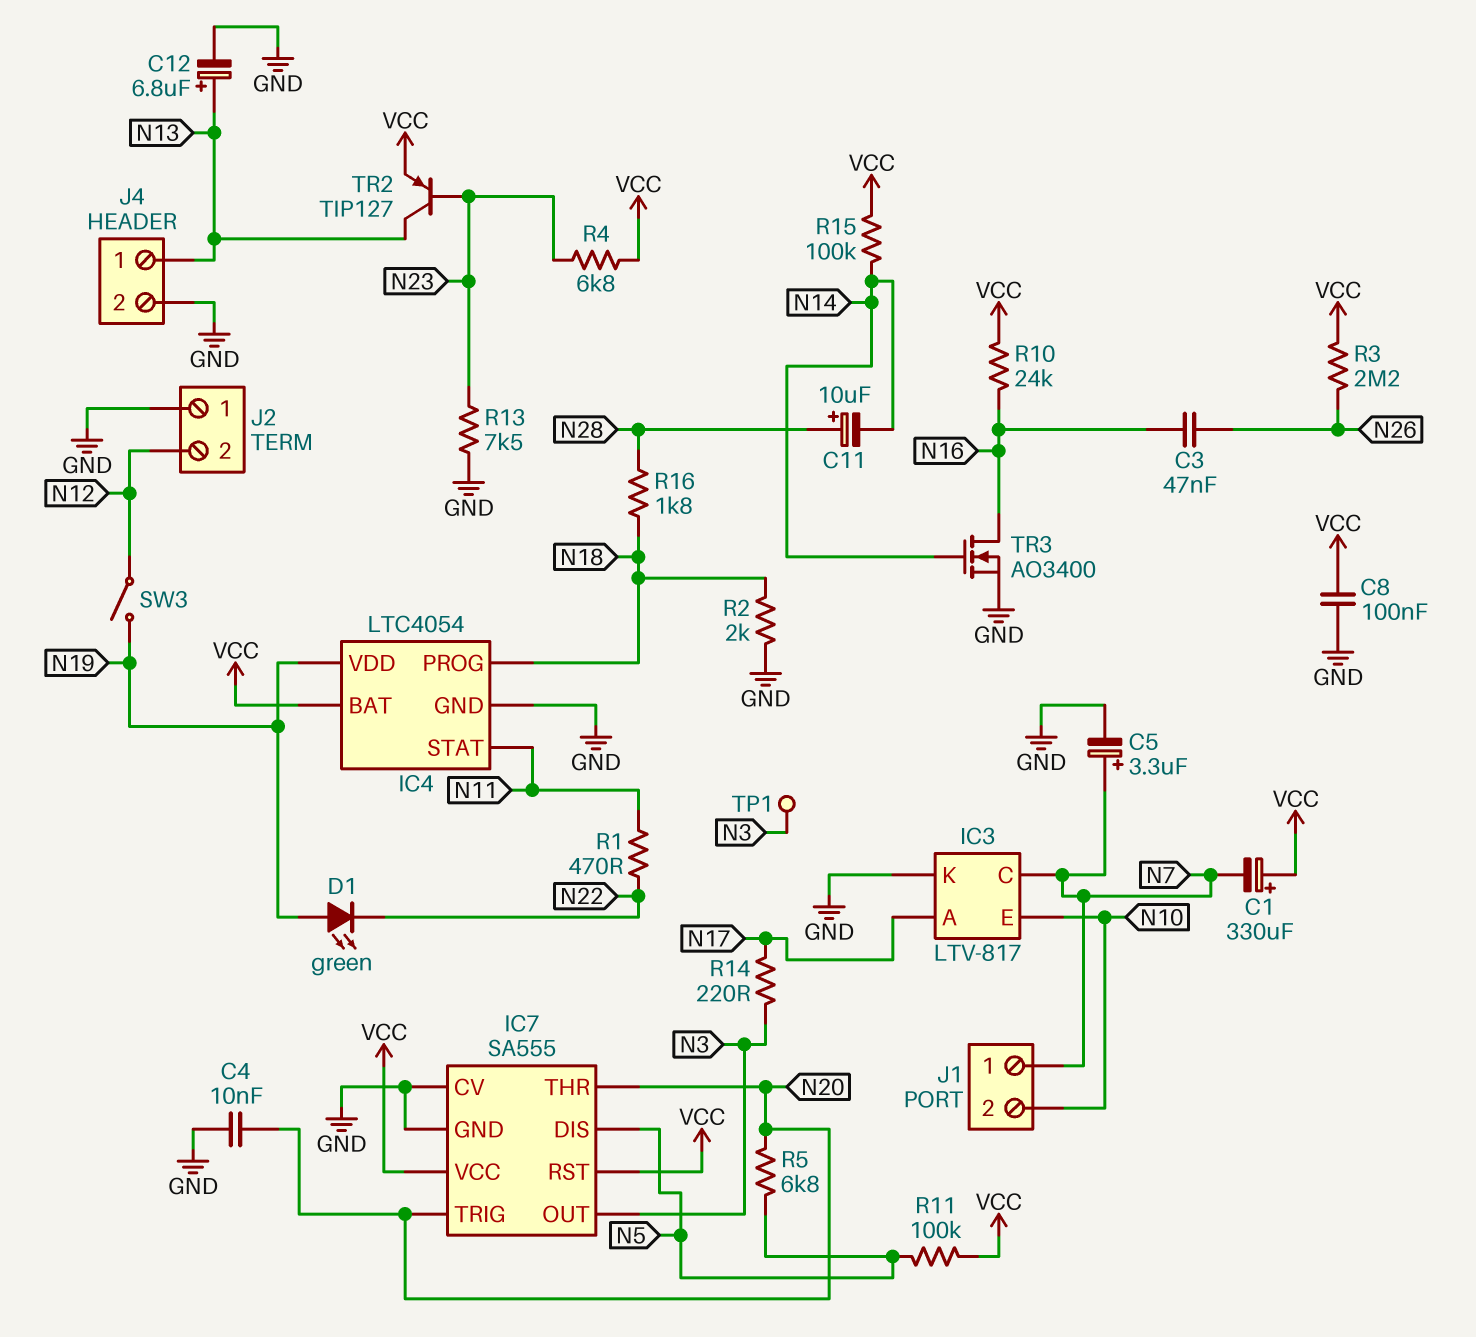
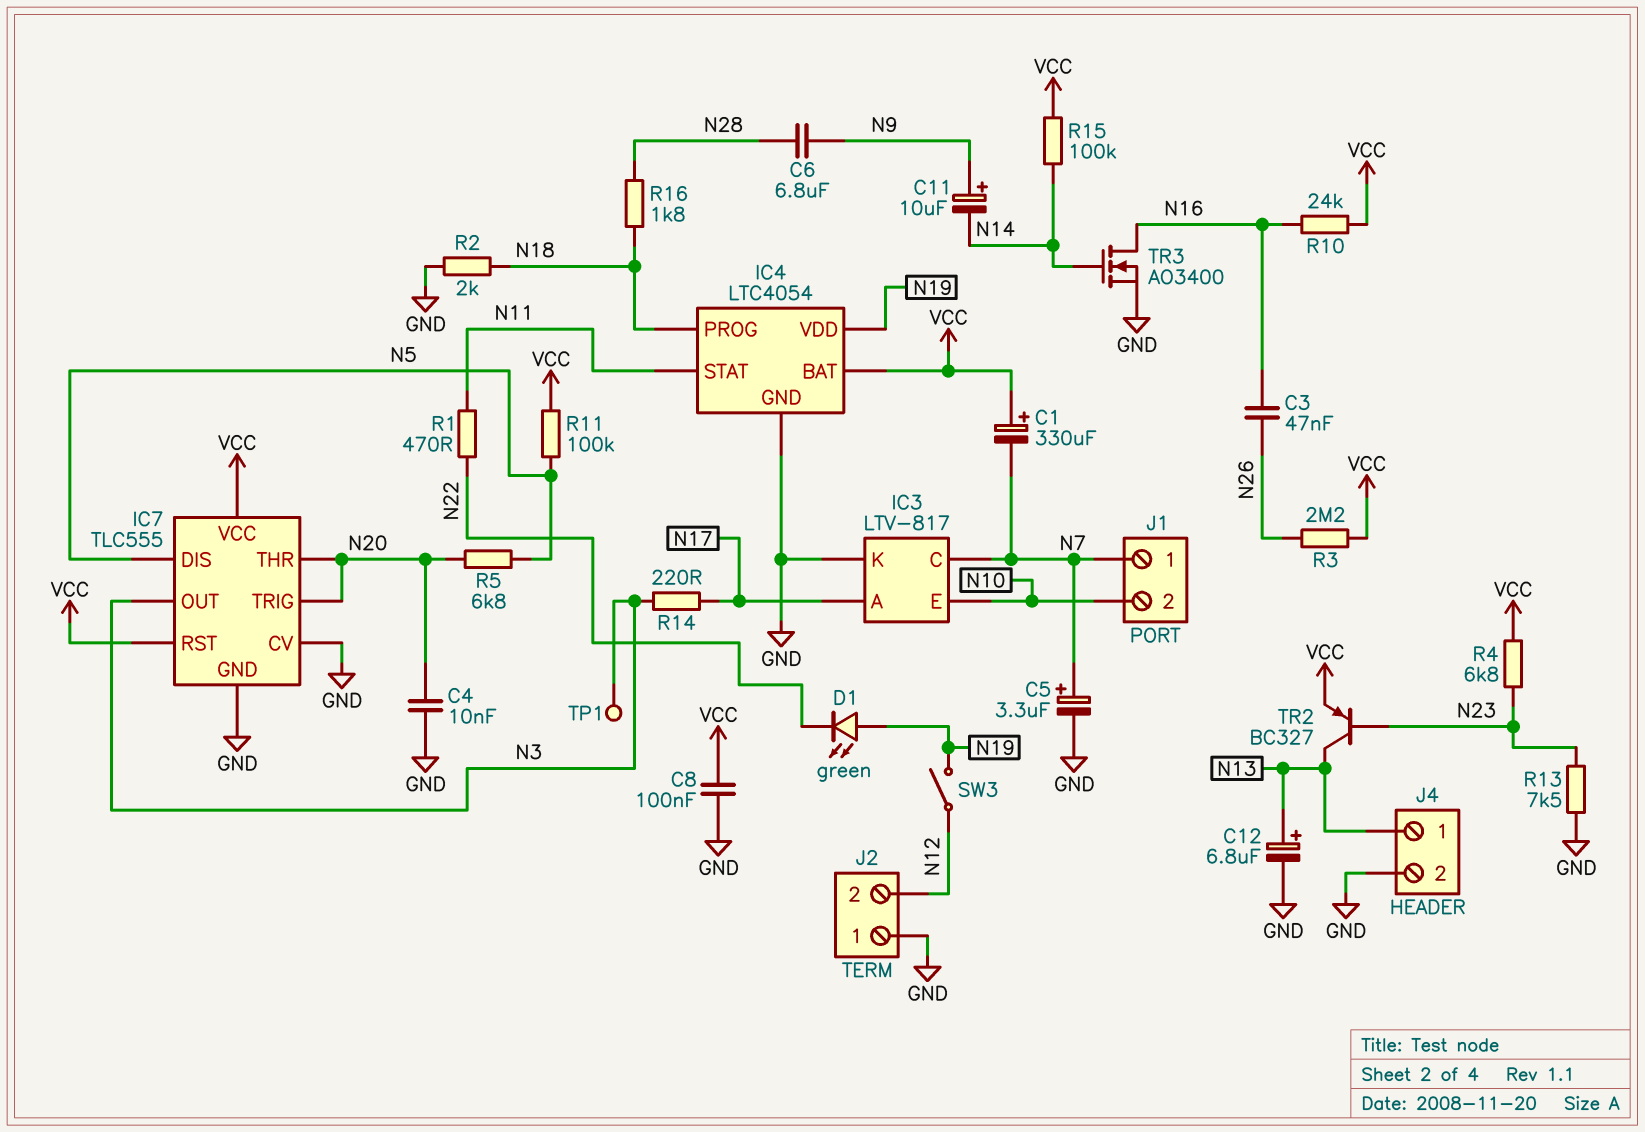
C6: none -> 6.8uF (N9, N28)
C11: 10uF (plus N28, minus N14) -> 10uF (plus N9, minus N14)
IC7: SA555 -> TLC555
TR2: PNP TIP127 (B N23, C N13, E VCC) -> PNP BC327 (B N23, C N13, E VCC)

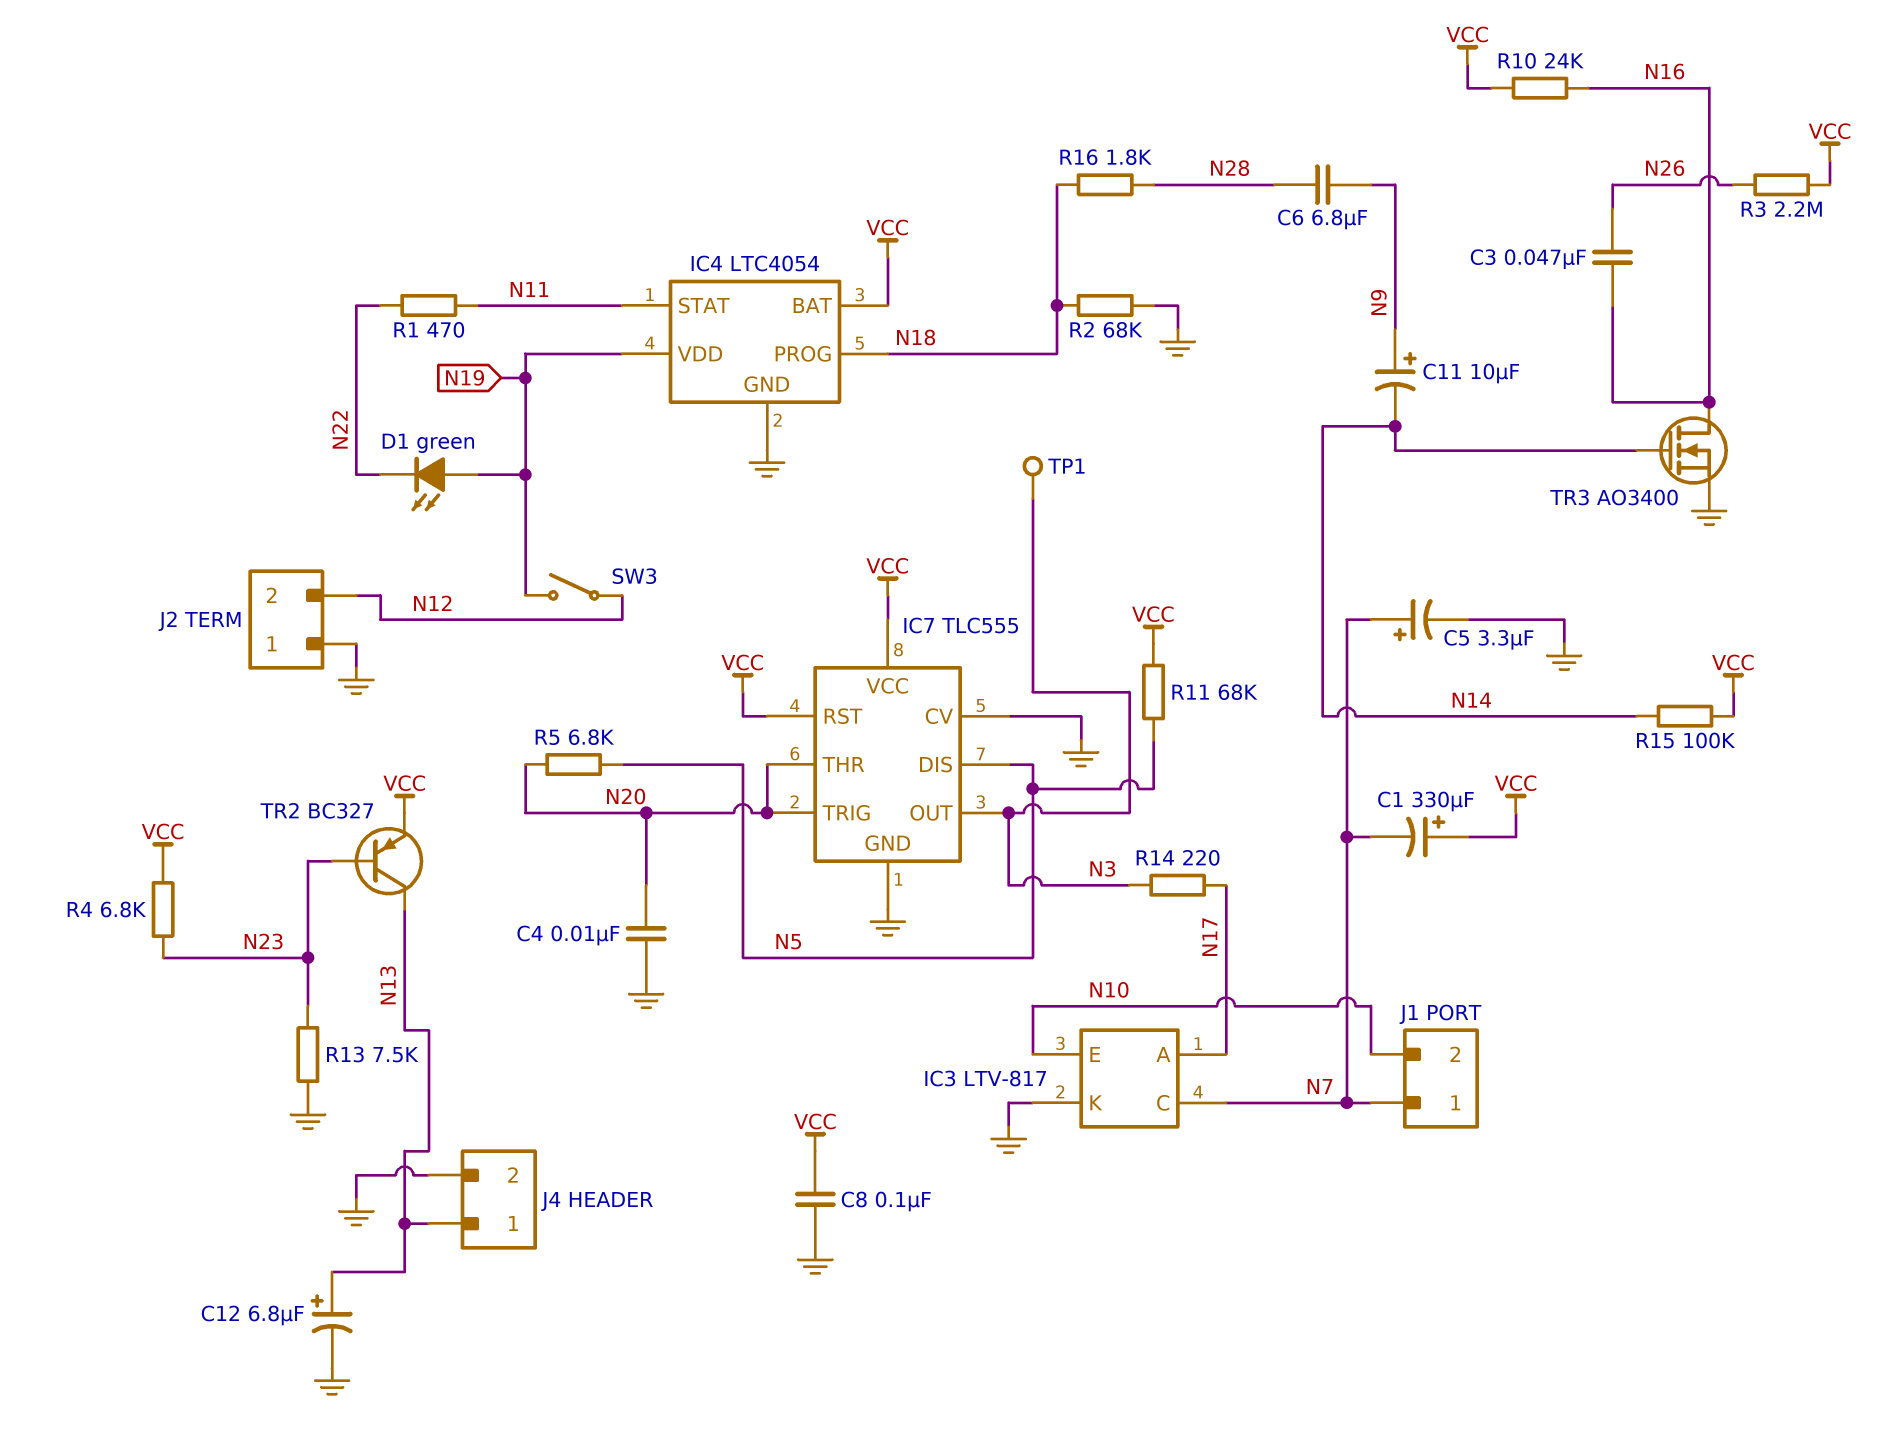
R2: 2k (GND, N18) -> 68k (GND, N18)
R11: 100k (N5, VCC) -> 68k (N5, VCC)

